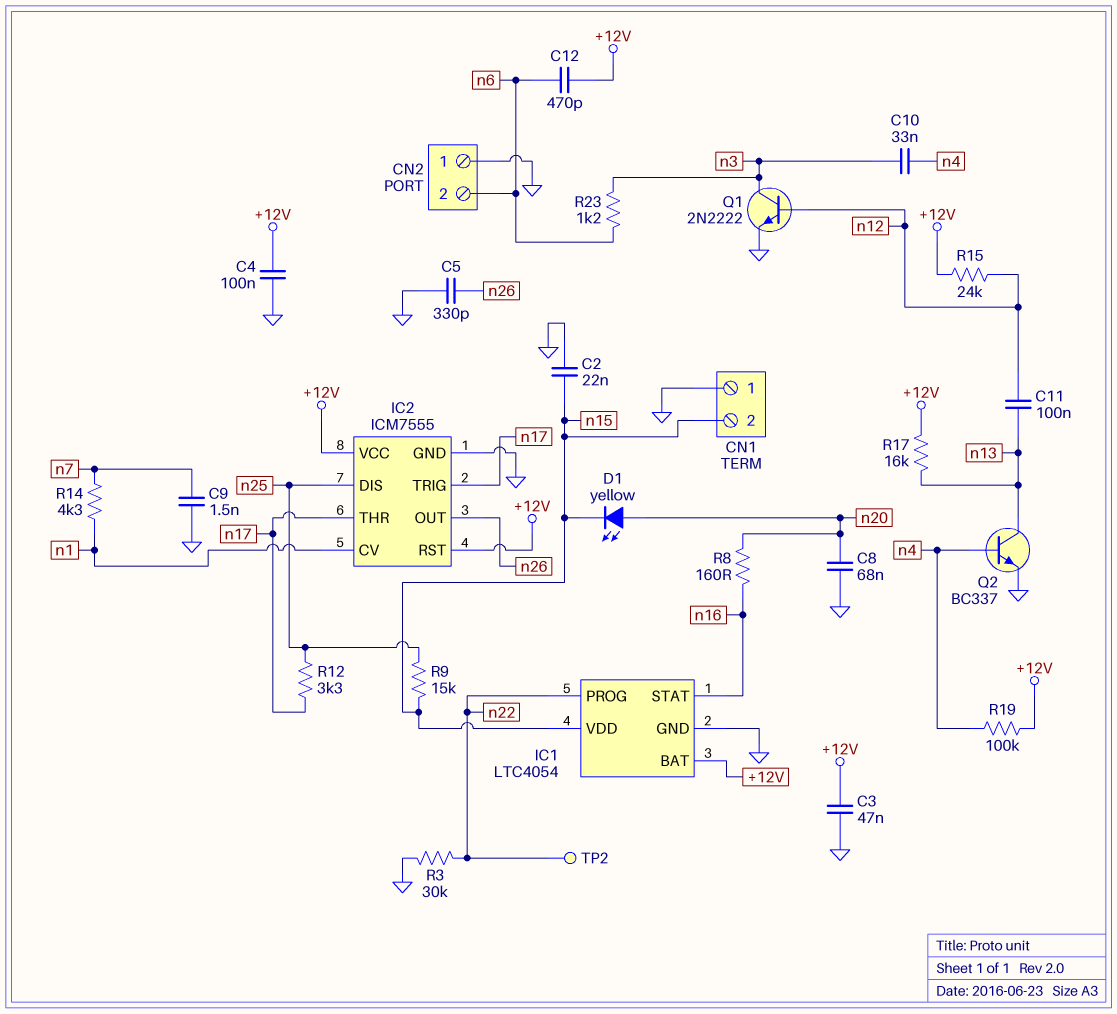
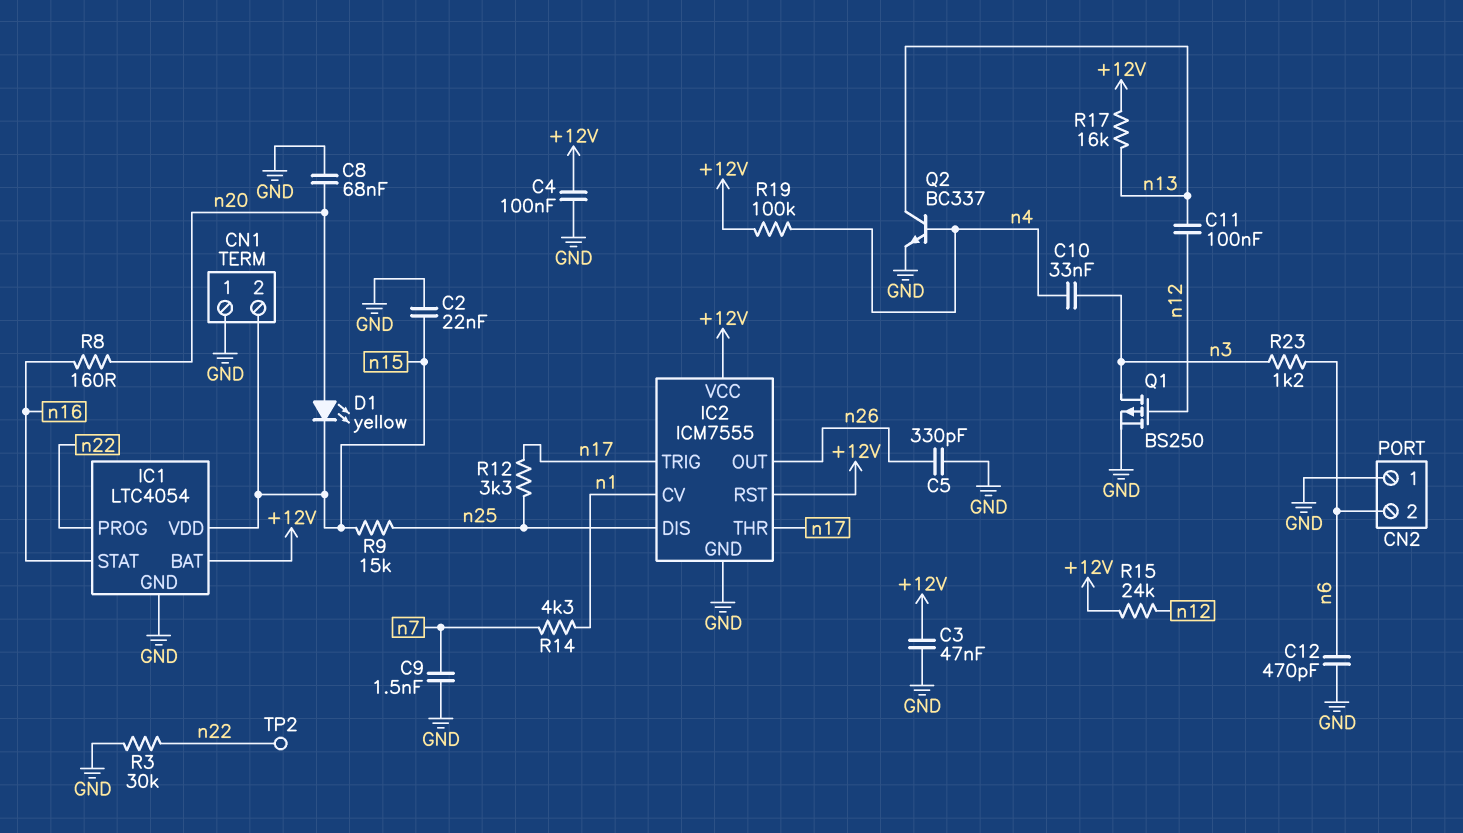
C12: 470pF (+12V, n6) -> 470pF (GND, n6)
Q1: NPN 2N2222 (B n12, C n3, E GND) -> PMOS BS250 (G n12, D n3, S GND)

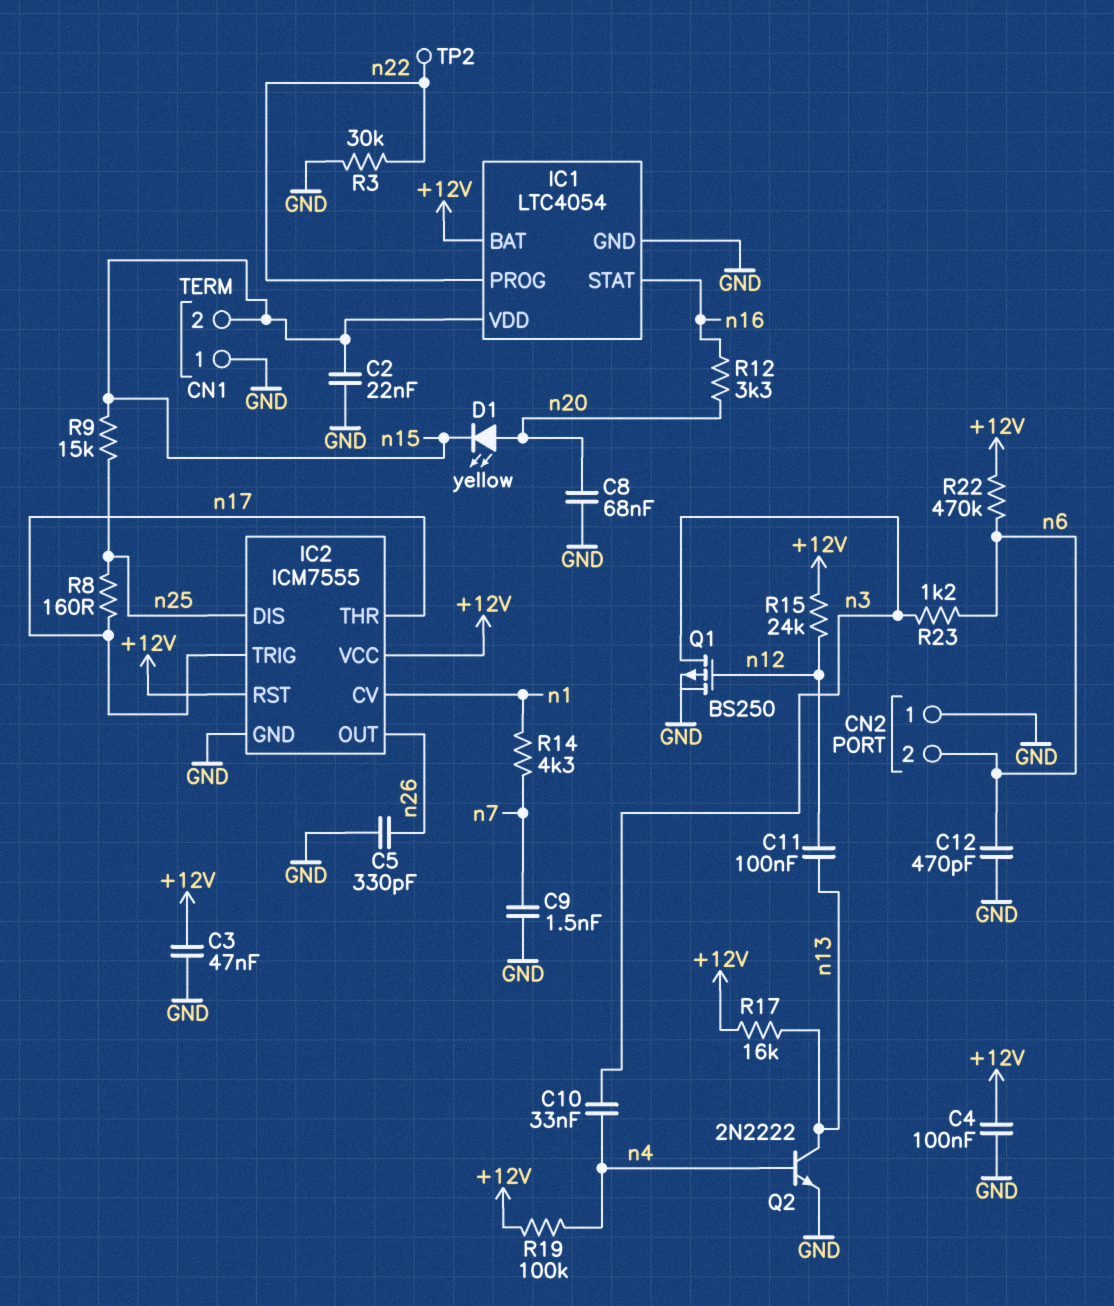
Q2: NPN BC337 (B n4, C n13, E GND) -> NPN 2N2222 (B n4, C n13, E GND)
R8: 160 (n16, n20) -> 160 (n17, n25)
R12: 3.3k (n17, n25) -> 3.3k (n16, n20)
R22: none -> 470k (+12V, n6)

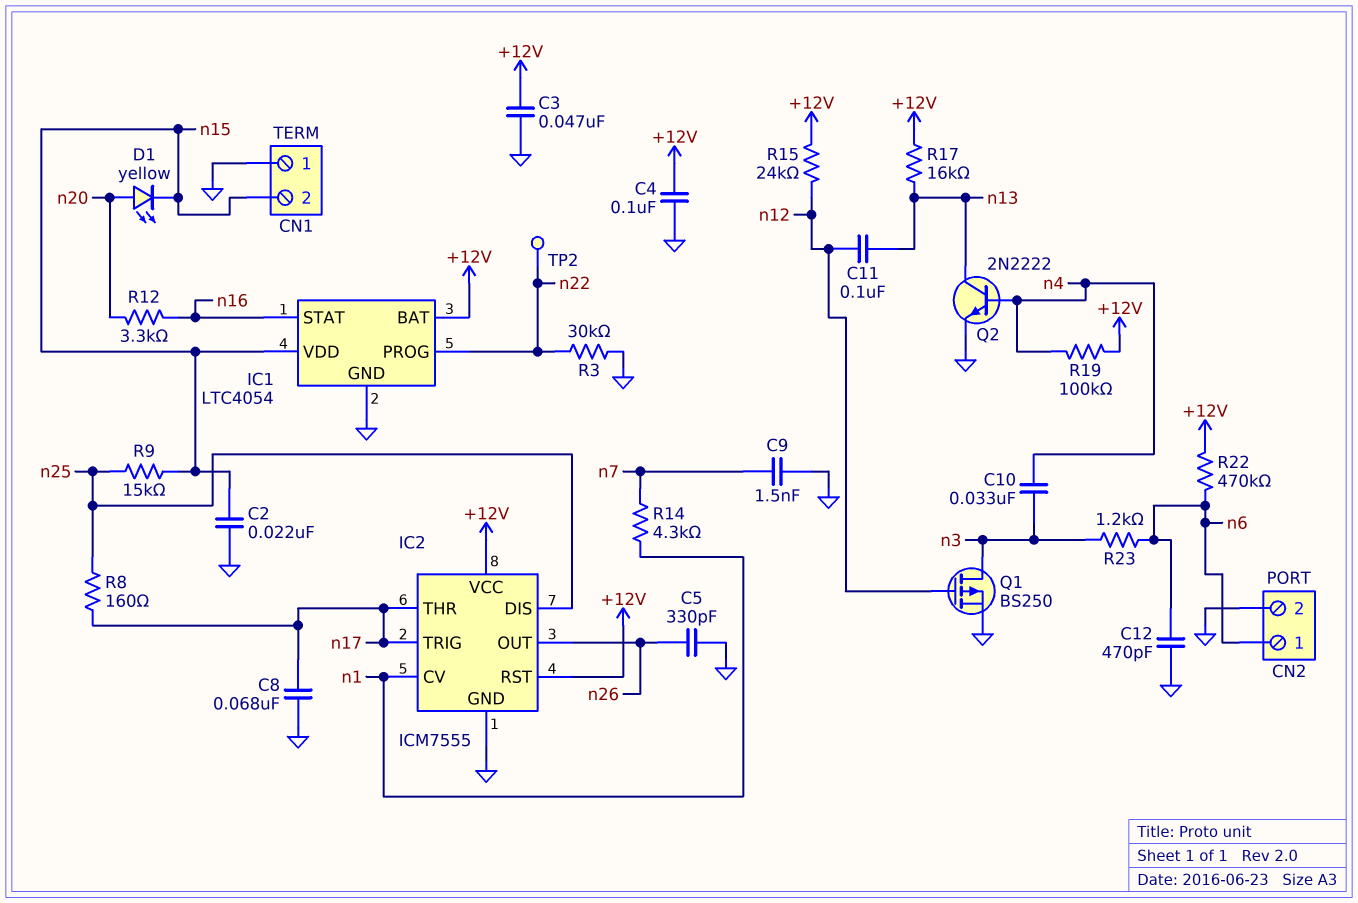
C8: 68nF (GND, n20) -> 68nF (GND, n17)
CN2 pin 1: GND -> n6
CN2 pin 2: n6 -> GND

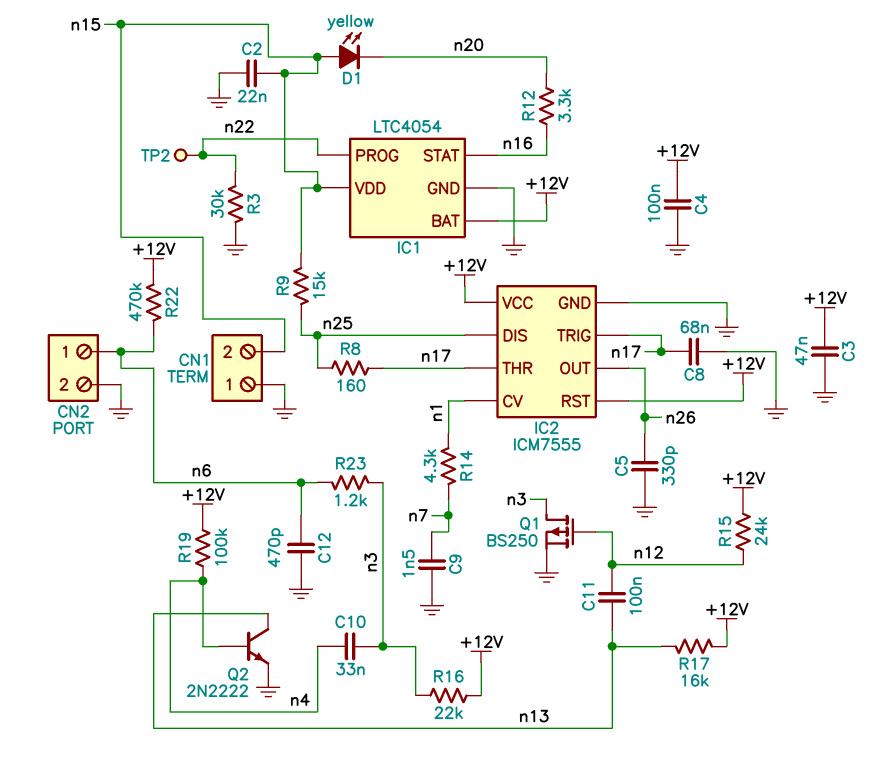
D1: LED yellow (A n20, K n15) -> LED yellow (A n15, K n20)
R16: none -> 22k (+12V, n3)

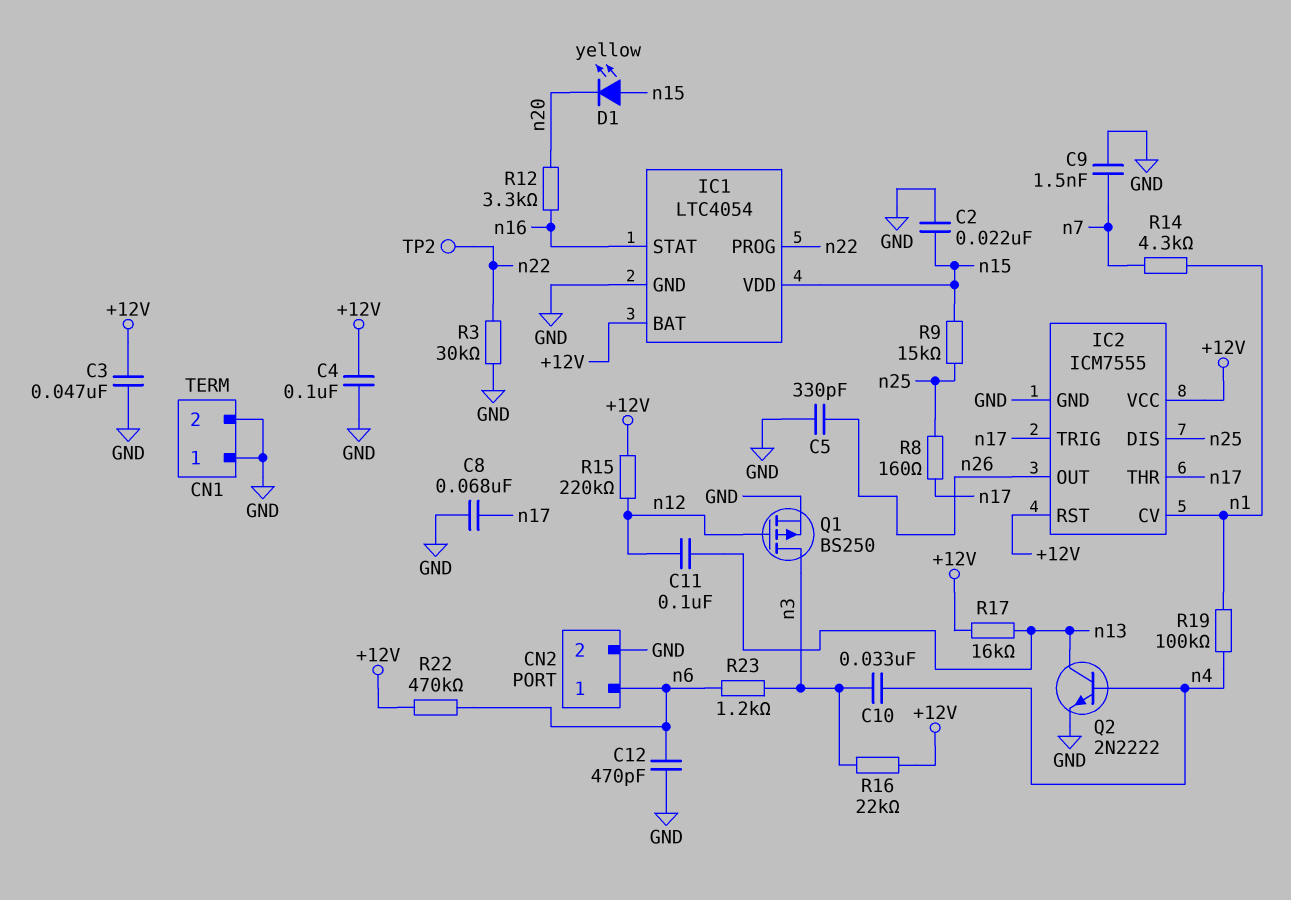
CN1 pin 2: n15 -> GND
R15: 24k (+12V, n12) -> 220k (+12V, n12)
R19: 100k (+12V, n4) -> 100k (n1, n4)

